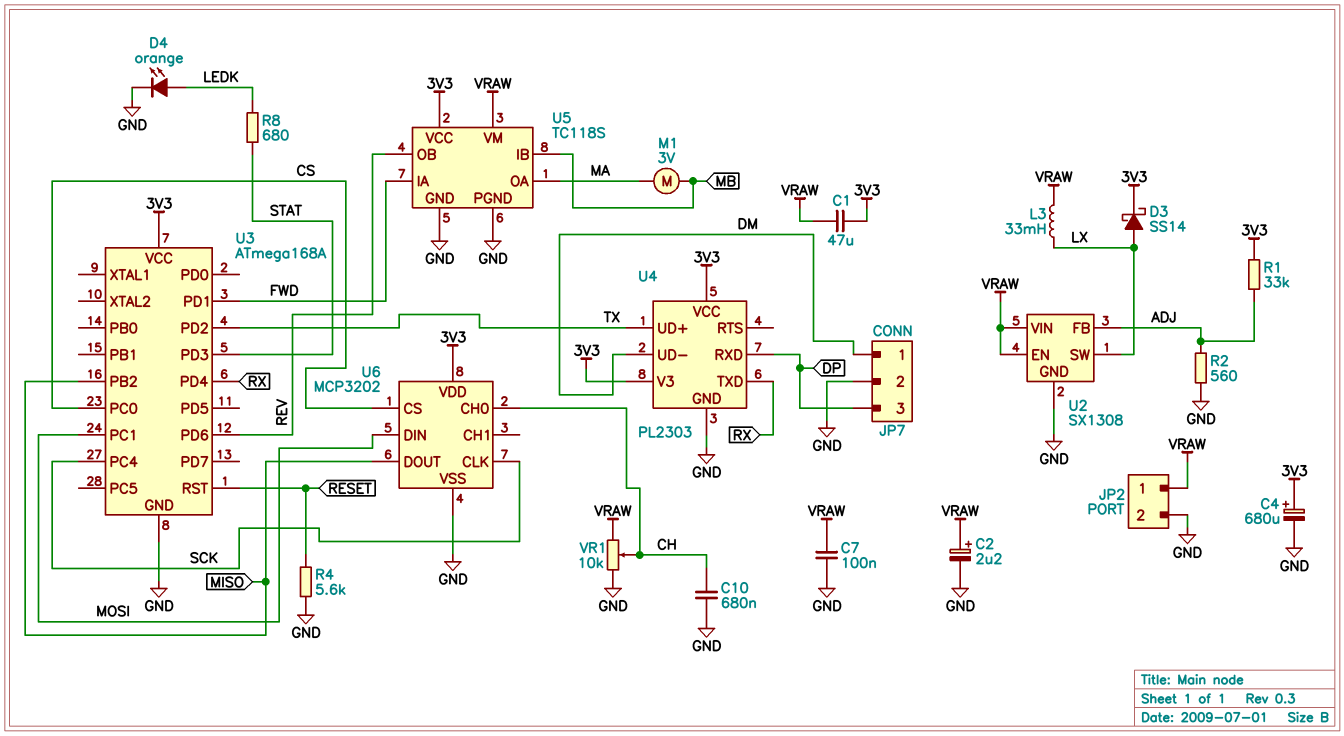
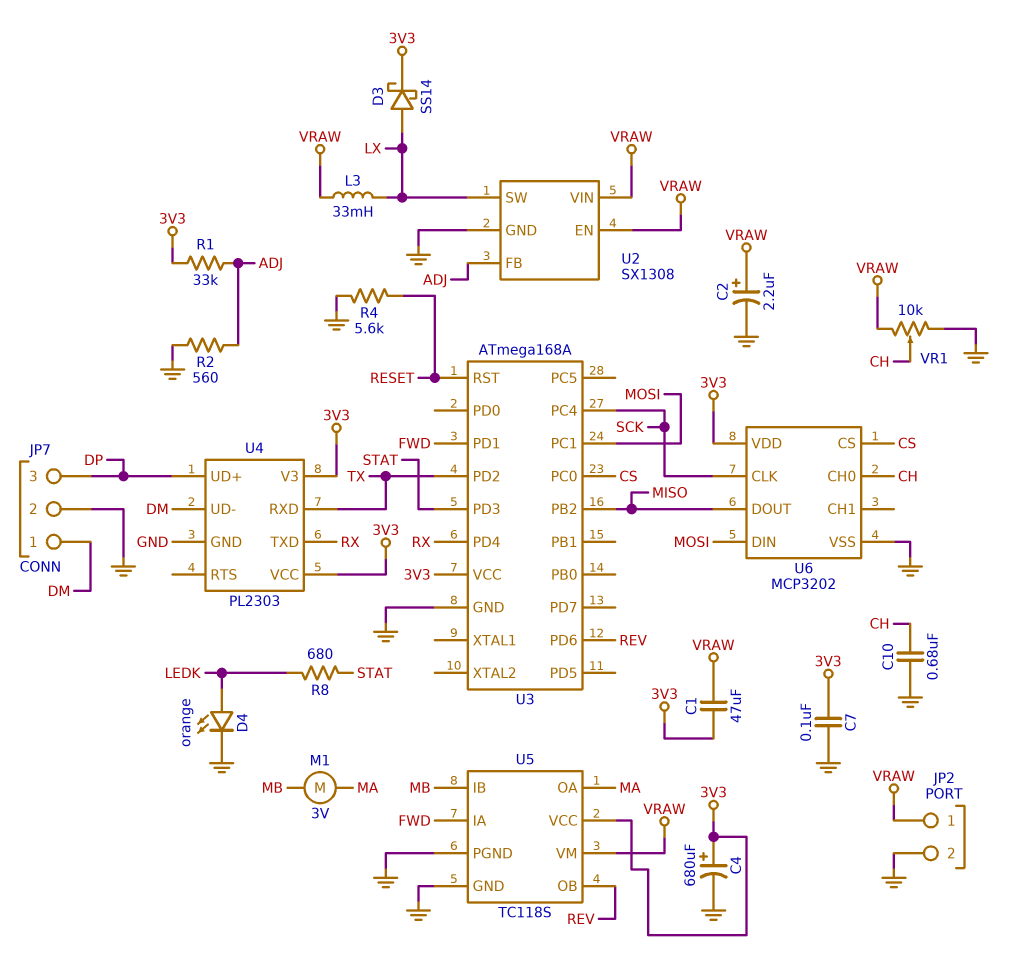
C7: 100nF (GND, VRAW) -> 100nF (3V3, GND)
U4 pin RXD: DP -> TX
U4 pin UD+: TX -> DP

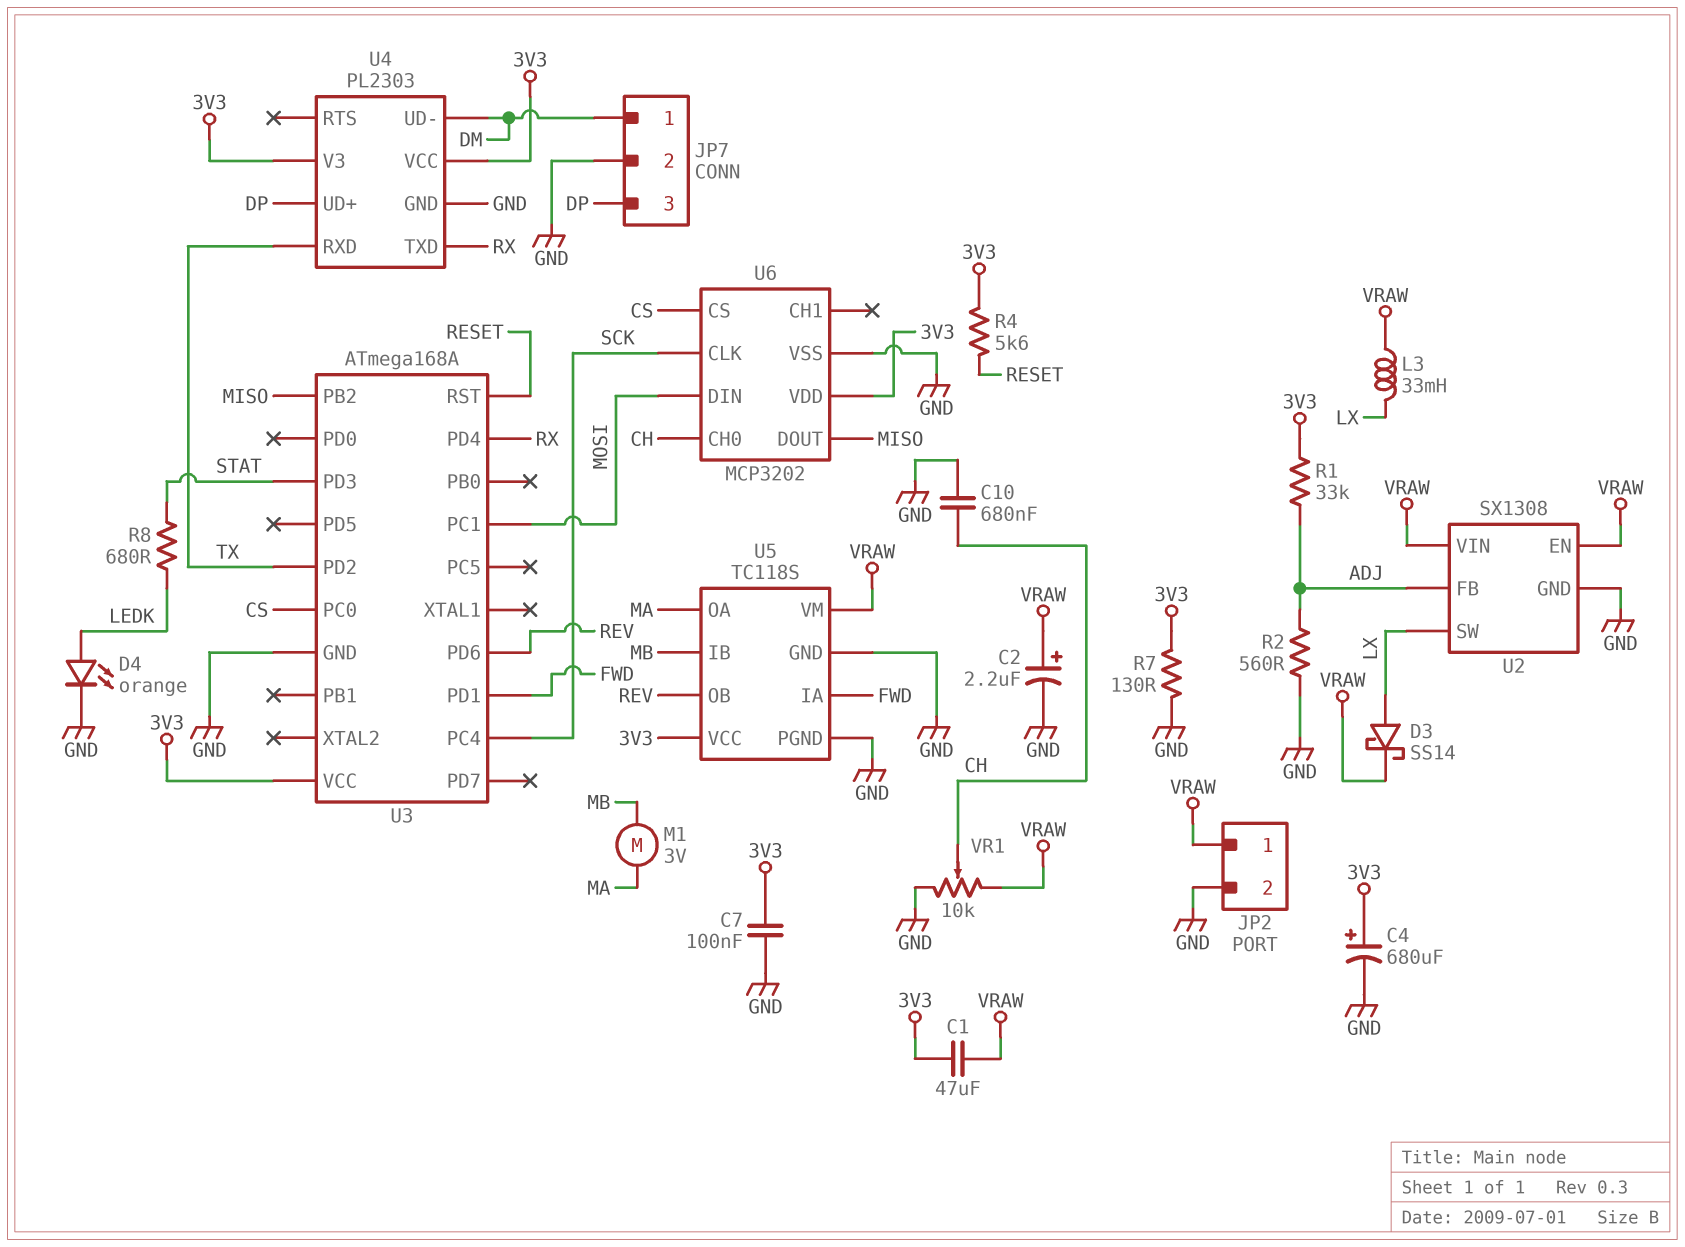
D3: schottky SS14 (A LX, K 3V3) -> schottky SS14 (A LX, K VRAW)
R4: 5.6k (GND, RESET) -> 5.6k (3V3, RESET)
R7: none -> 130 (3V3, GND)

